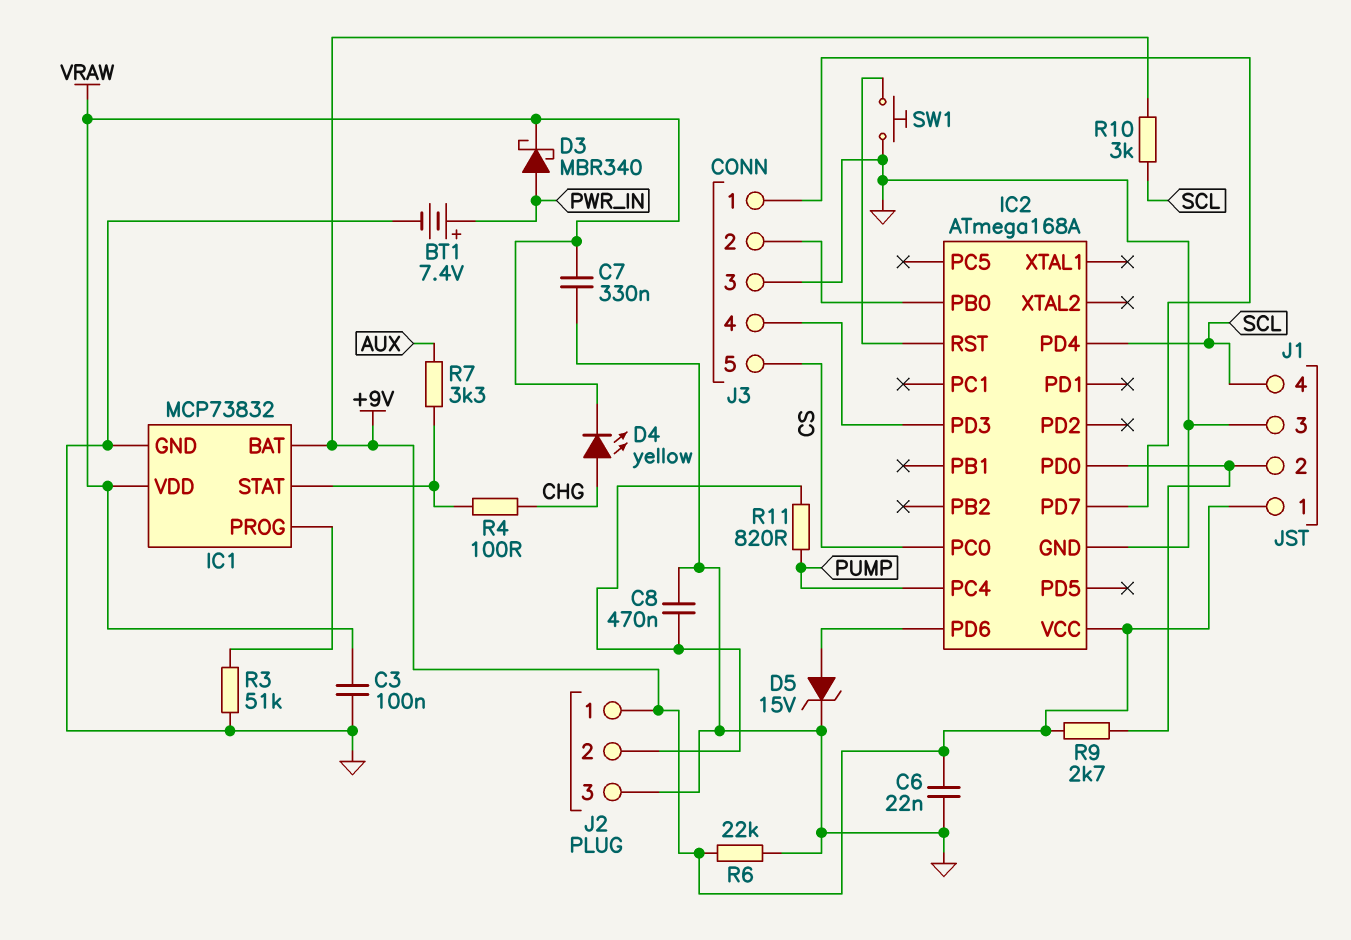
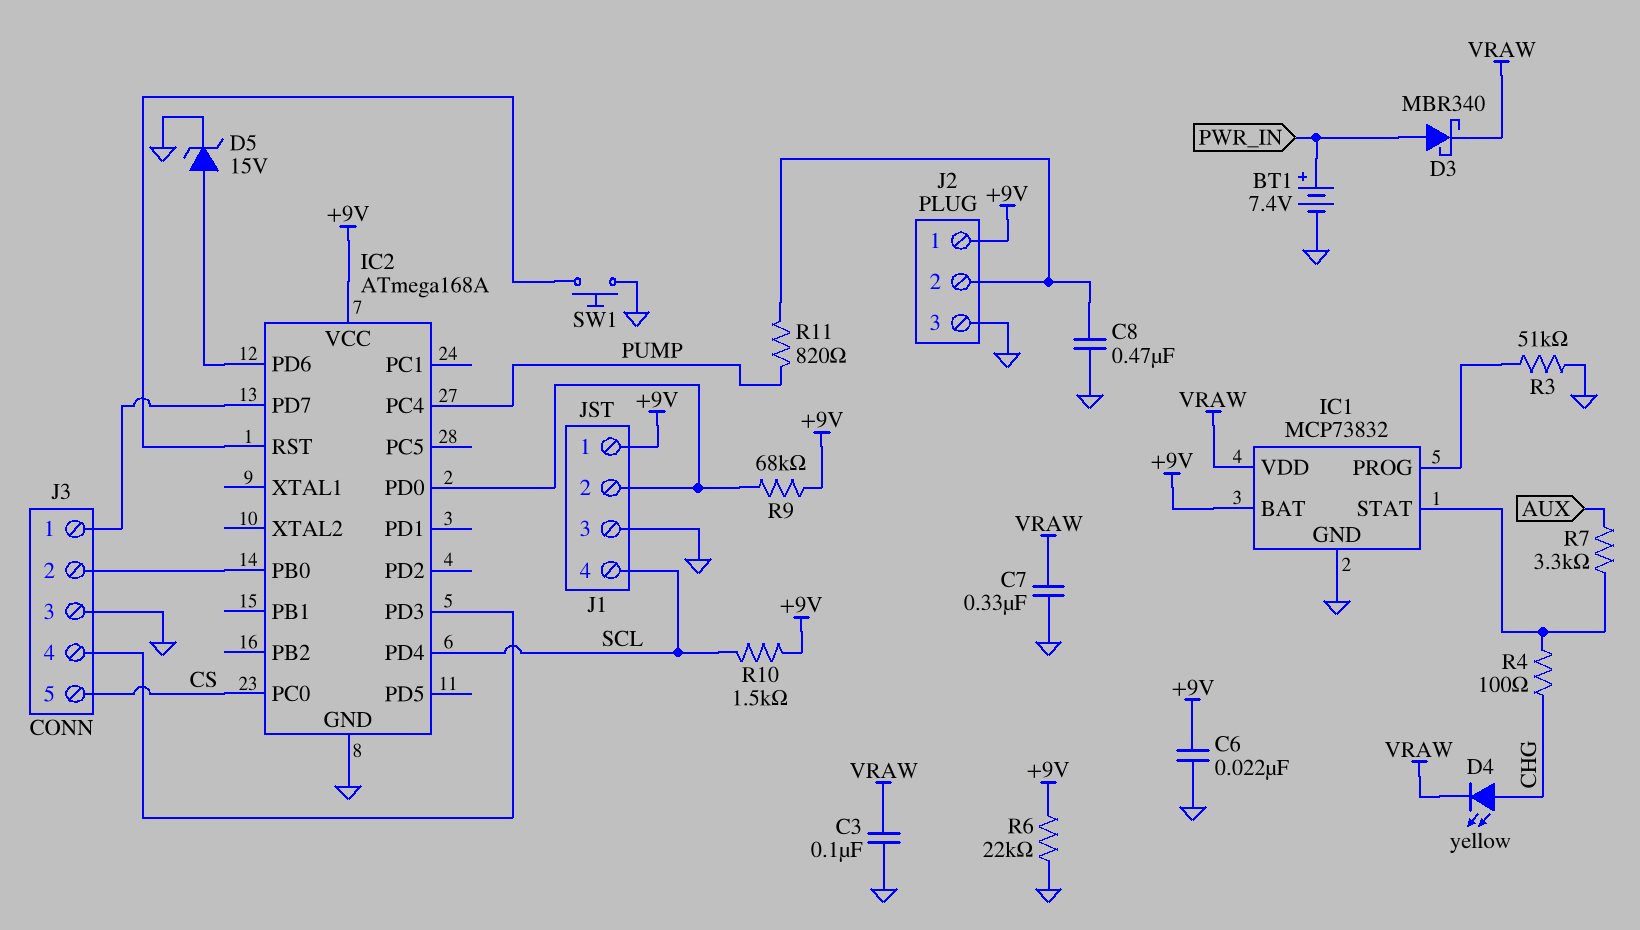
R9: 2.7k (+9V, IC2/PD0) -> 68k (+9V, IC2/PD0)
R10: 3k (+9V, SCL) -> 1.5k (+9V, SCL)

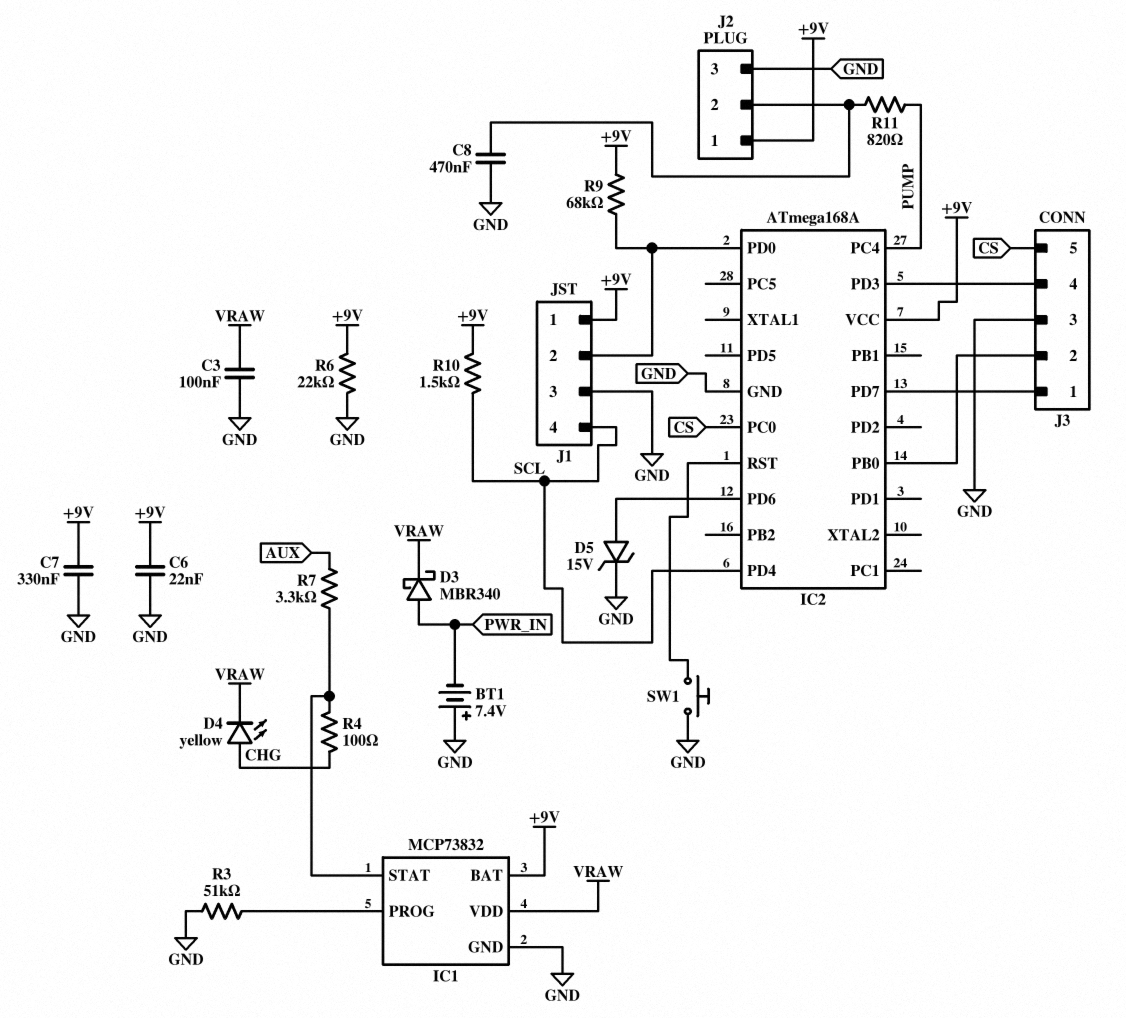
BT1: 7.4V (plus PWR_IN, minus GND) -> 7.4V (plus GND, minus PWR_IN)
C7: 330nF (GND, VRAW) -> 330nF (+9V, GND)

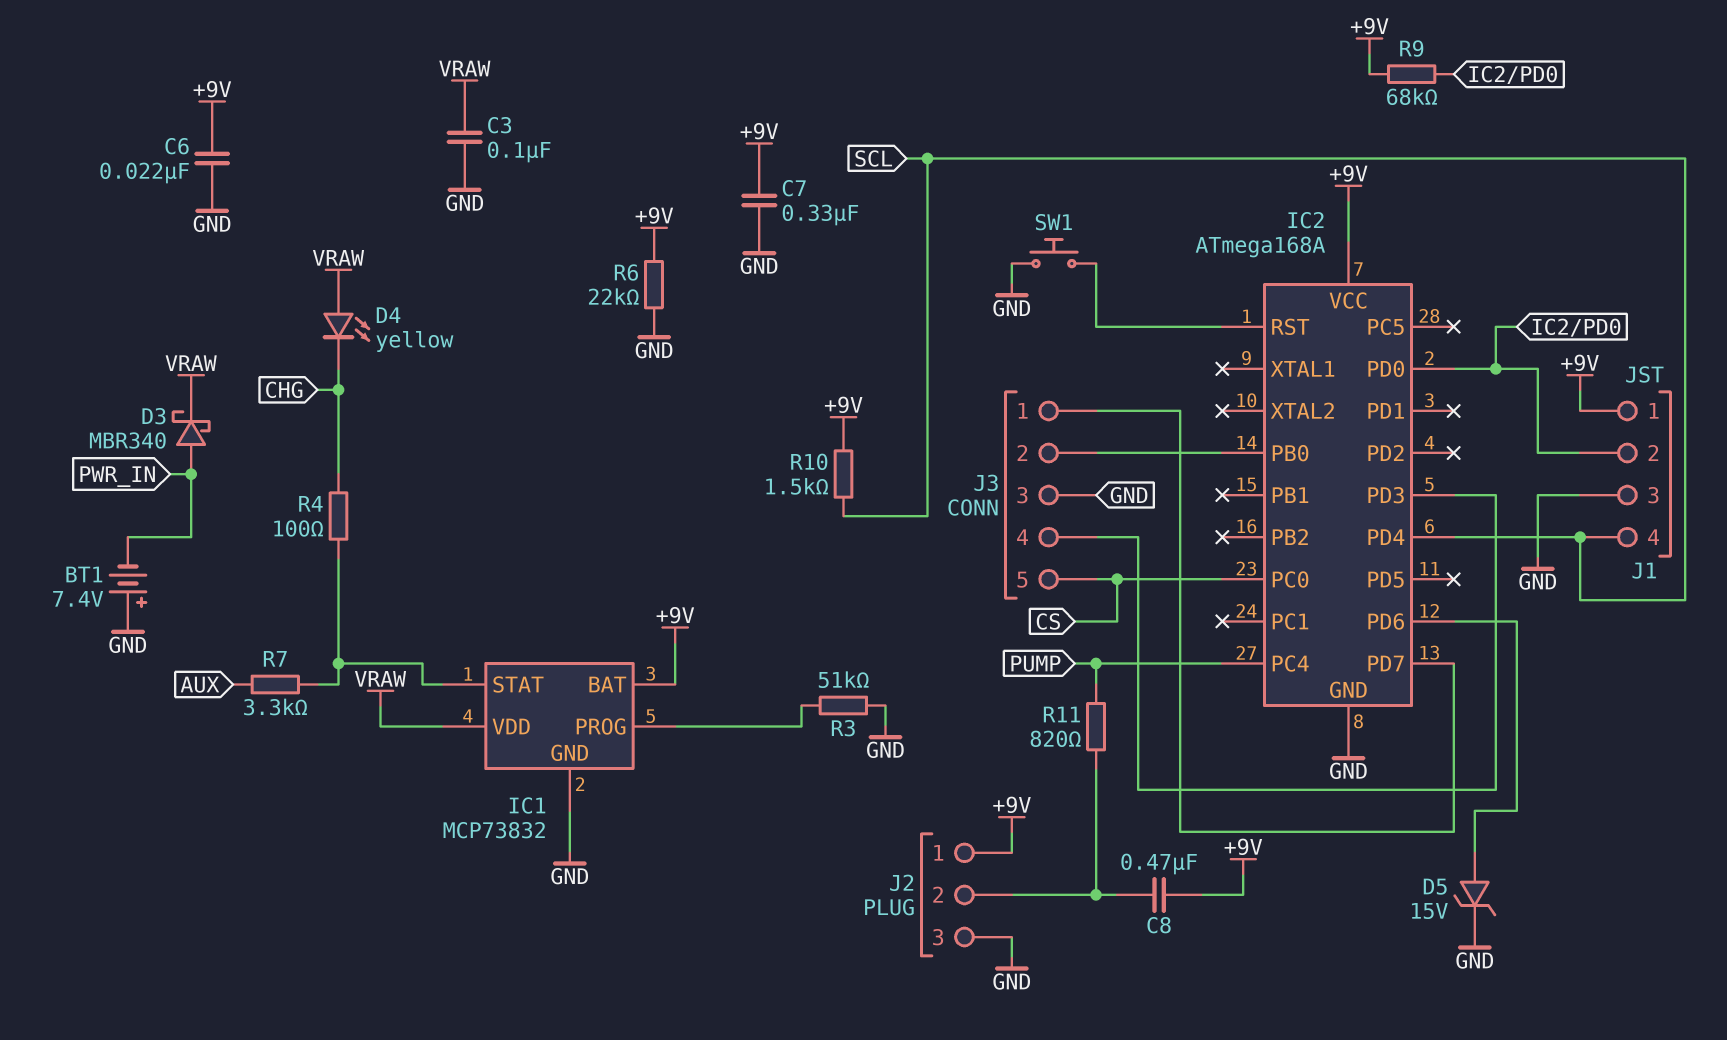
C8: 470nF (GND, J2/2) -> 470nF (+9V, J2/2)
D4: LED yellow (A CHG, K VRAW) -> LED yellow (A VRAW, K CHG)

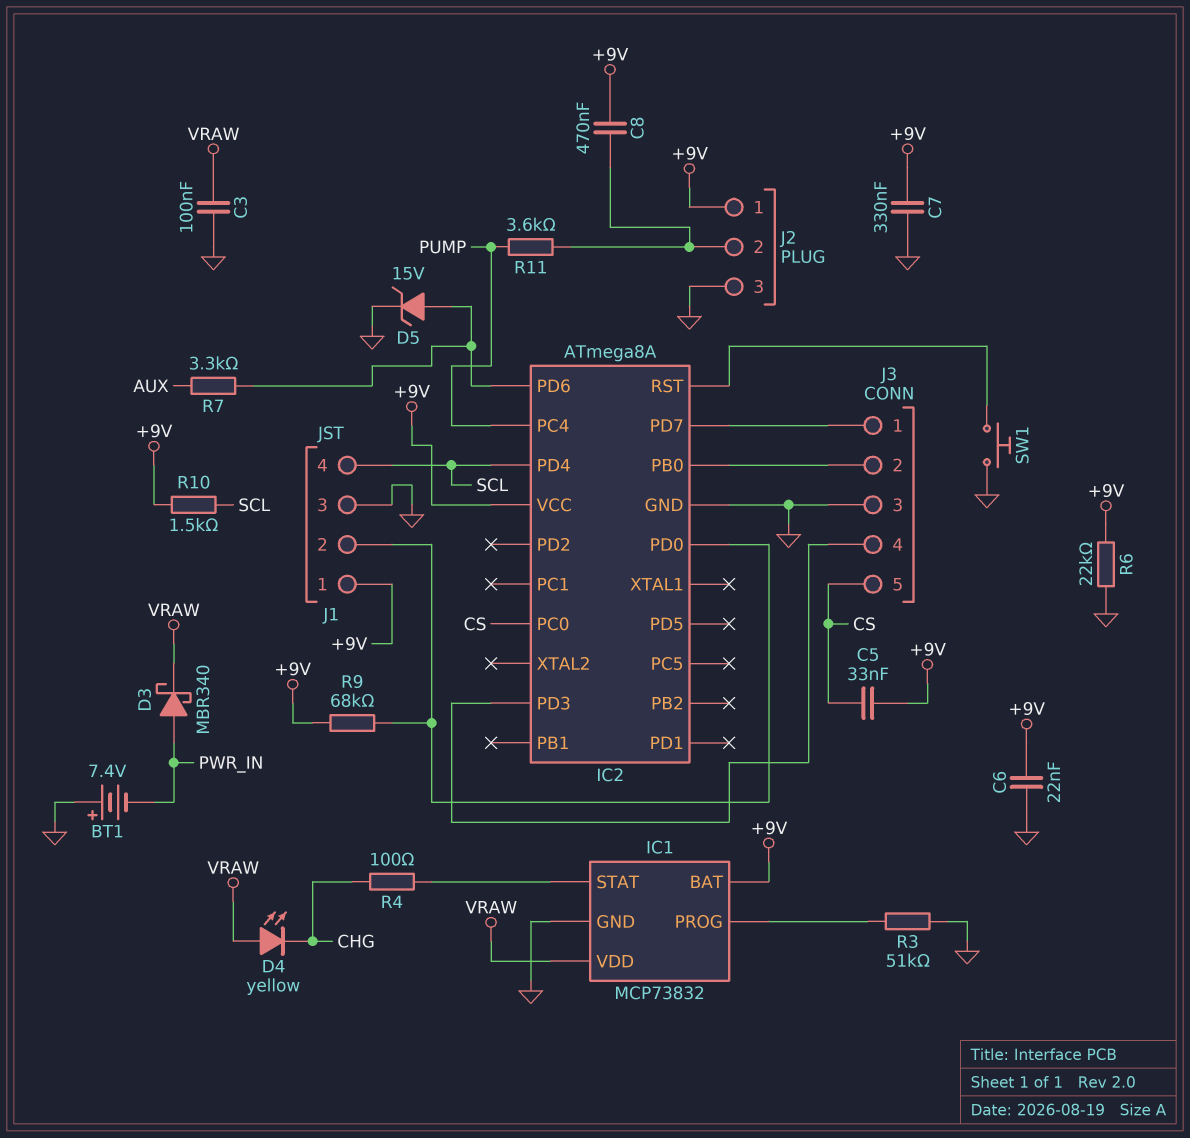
C5: none -> 33nF (+9V, CS)
IC2: ATmega168A -> ATmega8A
R7: 3.3k (AUX, IC1/STAT) -> 3.3k (AUX, IC2/PD6)
R11: 820 (J2/2, PUMP) -> 3.6k (J2/2, PUMP)

